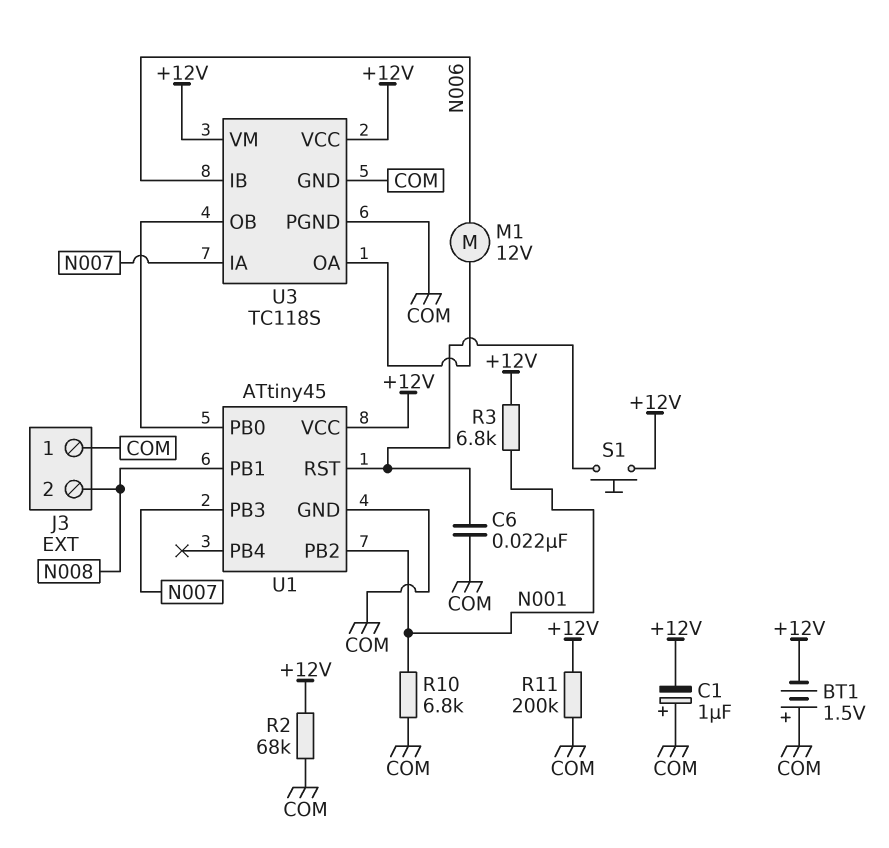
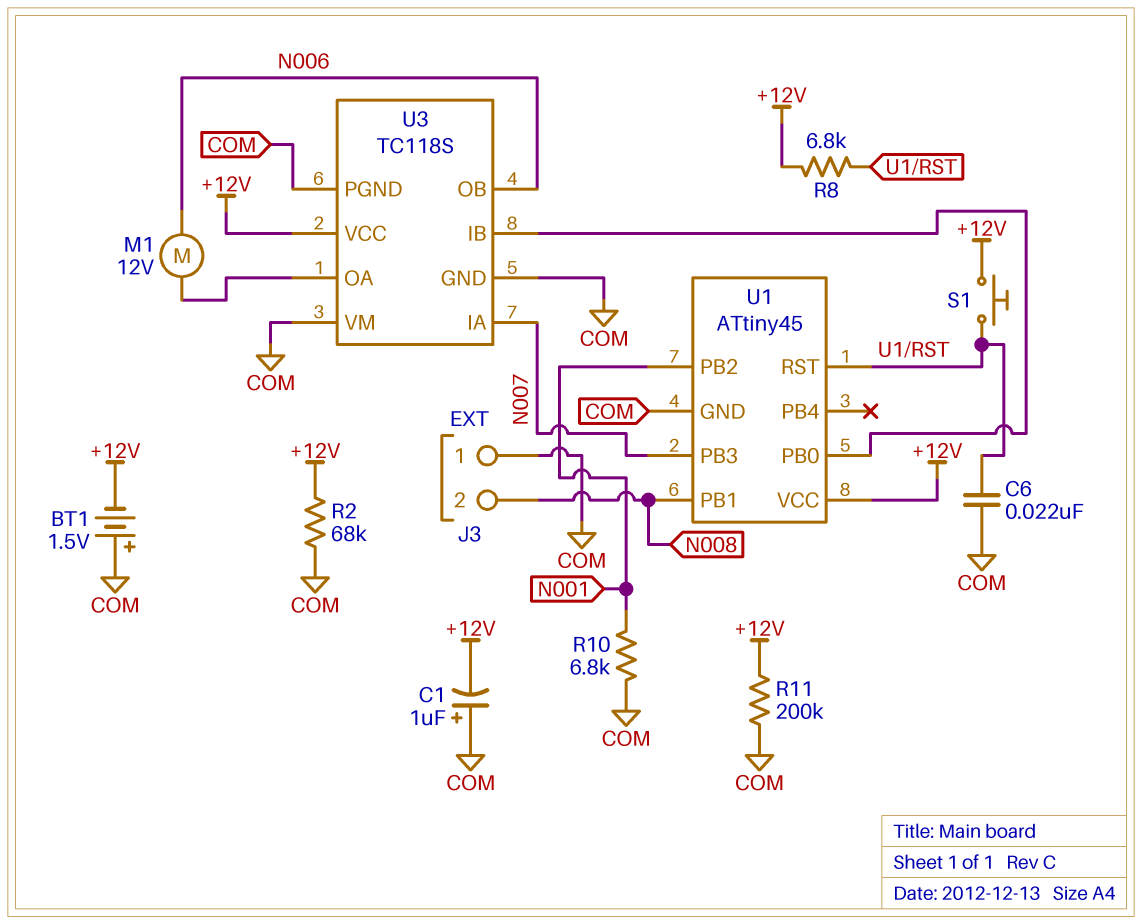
R3: 6.8k (+12V, N001) -> none
R8: none -> 6.8k (+12V, U1/RST)
U3 pin IB: N006 -> U1/PB0
U3 pin OB: U1/PB0 -> N006
U3 pin VM: +12V -> COM

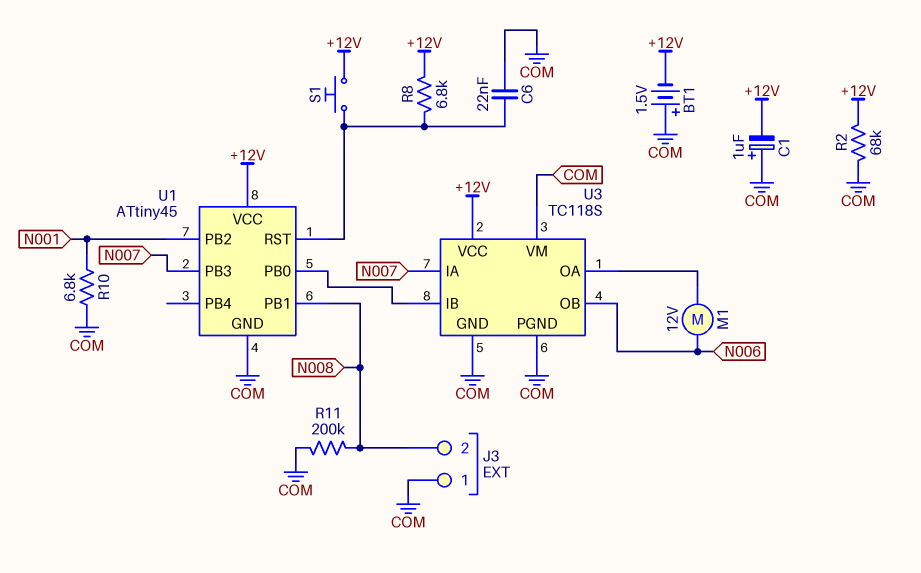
R11: 200k (+12V, COM) -> 200k (COM, N008)

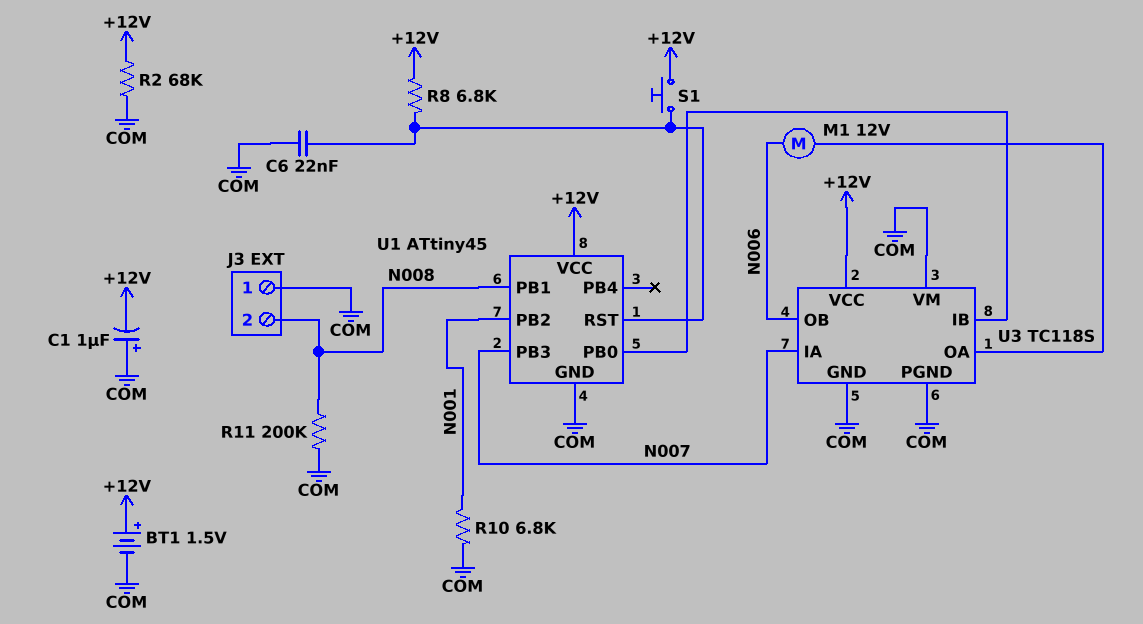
BT1: 1.5V (plus COM, minus +12V) -> 1.5V (plus +12V, minus COM)

